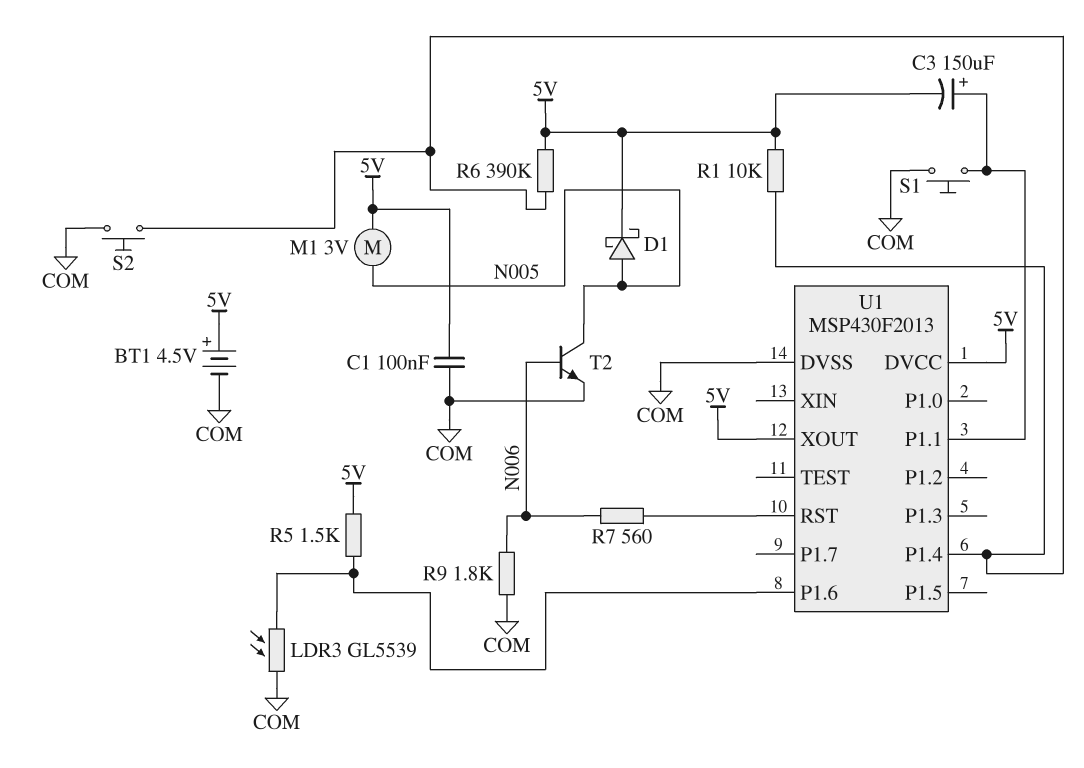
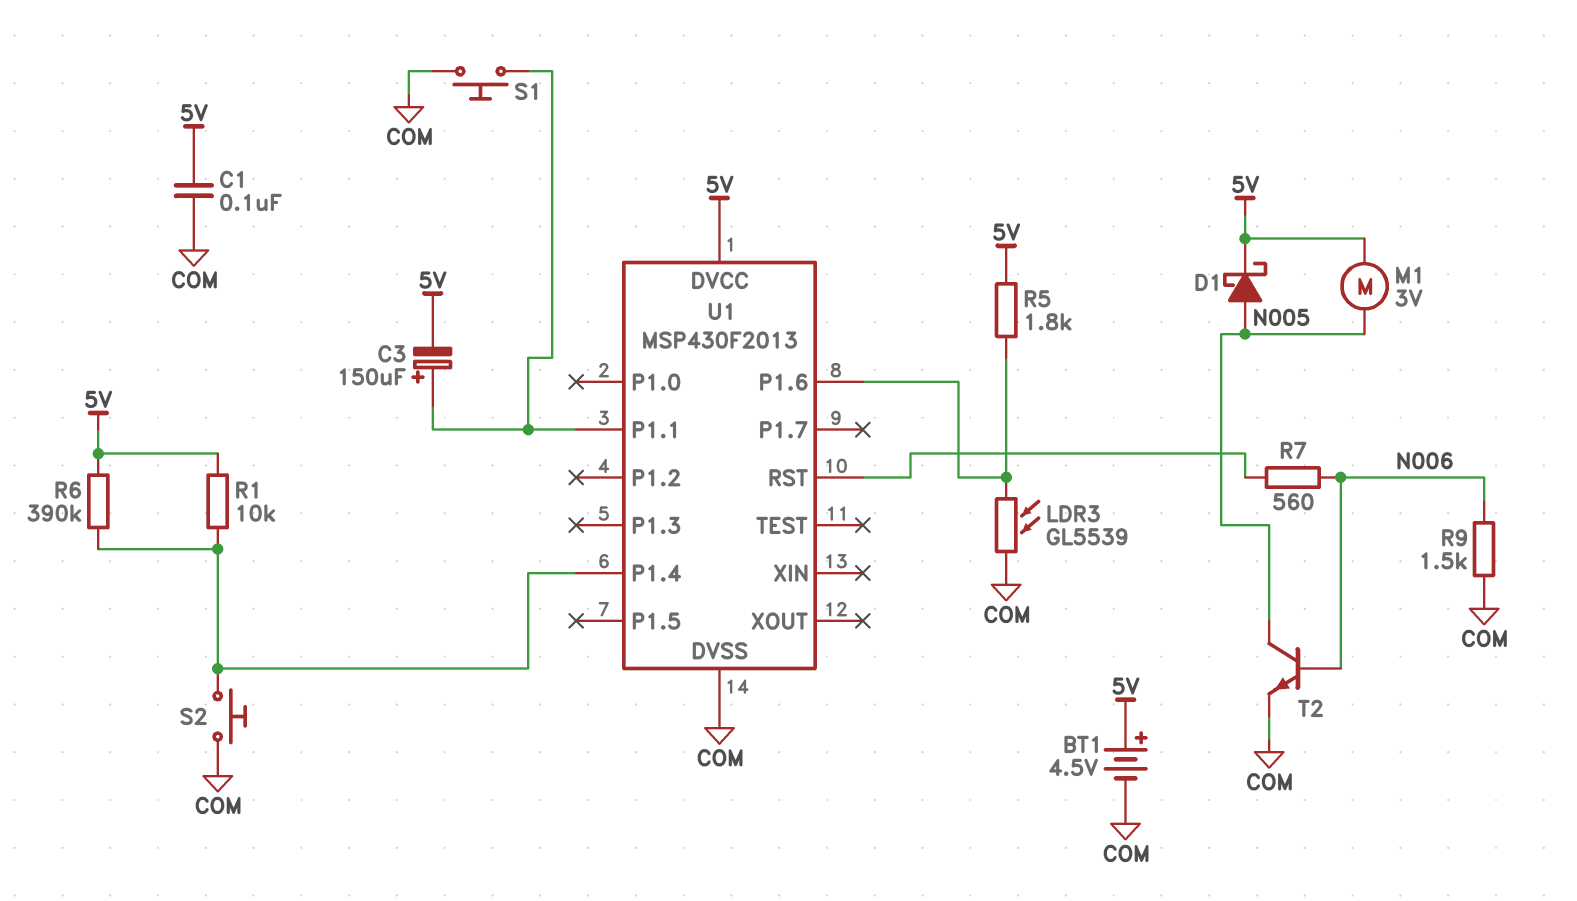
R5: 1.5k (5V, U1/P1.6) -> 1.8k (5V, U1/P1.6)
R9: 1.8k (COM, N006) -> 1.5k (COM, N006)
U1 pin XOUT: 5V -> none

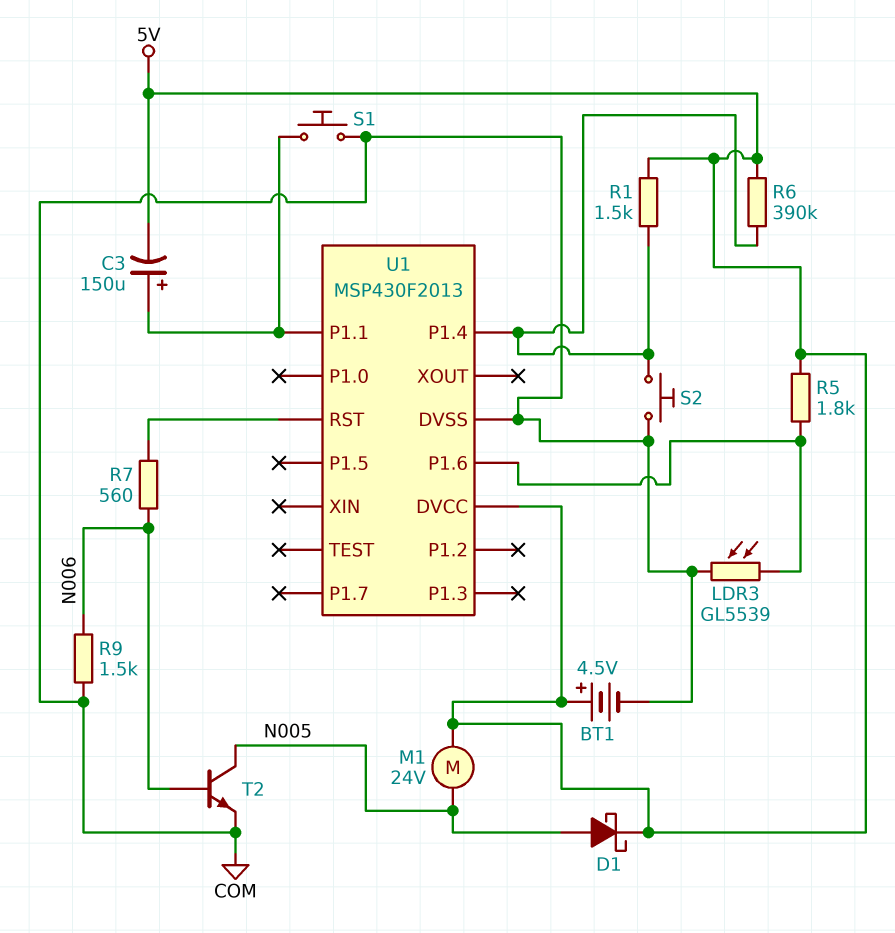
C1: 100nF (5V, COM) -> none
M1: motor 3V (5V, N005) -> motor 24V (5V, N005)
R1: 10k (5V, U1/P1.4) -> 1.5k (5V, U1/P1.4)

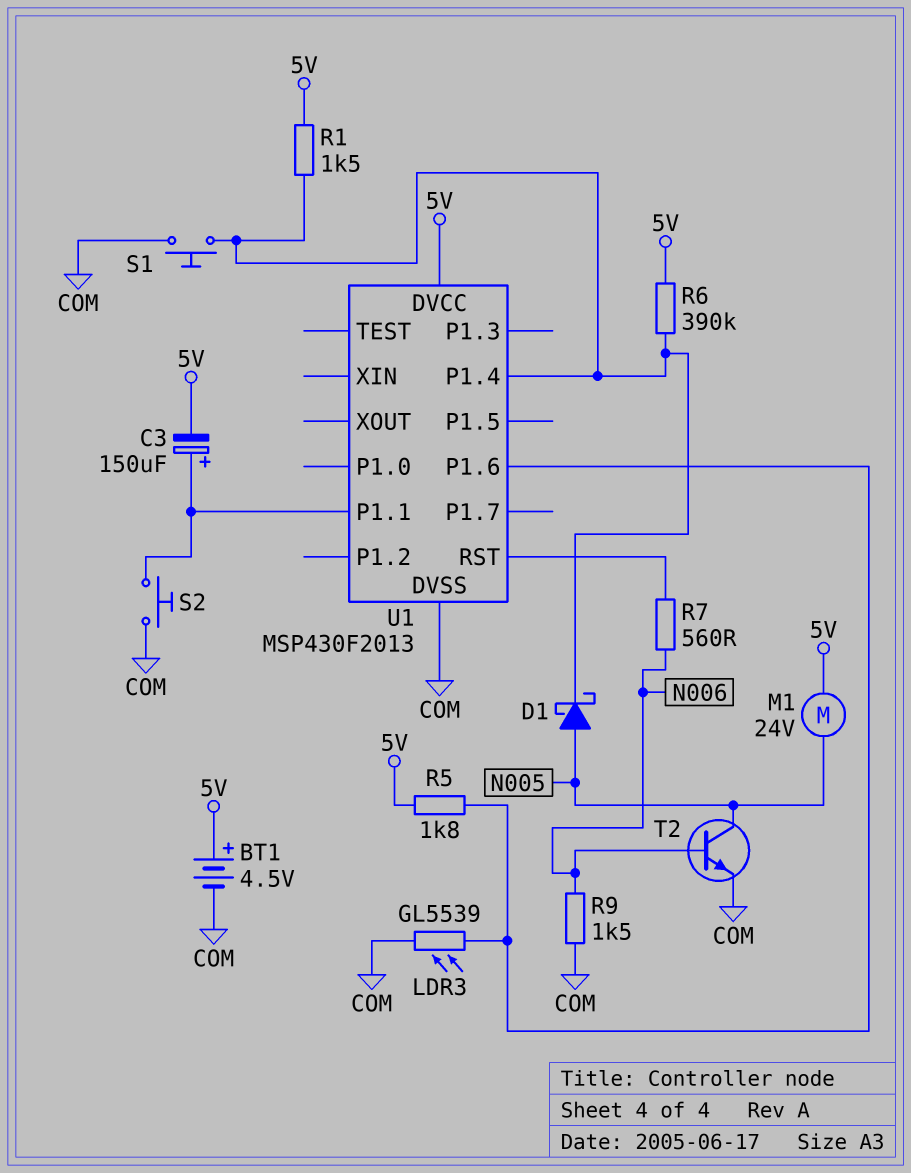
D1: schottky (A N005, K 5V) -> schottky (A N005, K U1/P1.4)
S1: button (COM, U1/P1.1) -> button (COM, U1/P1.4)
S2: button (COM, U1/P1.4) -> button (COM, U1/P1.1)

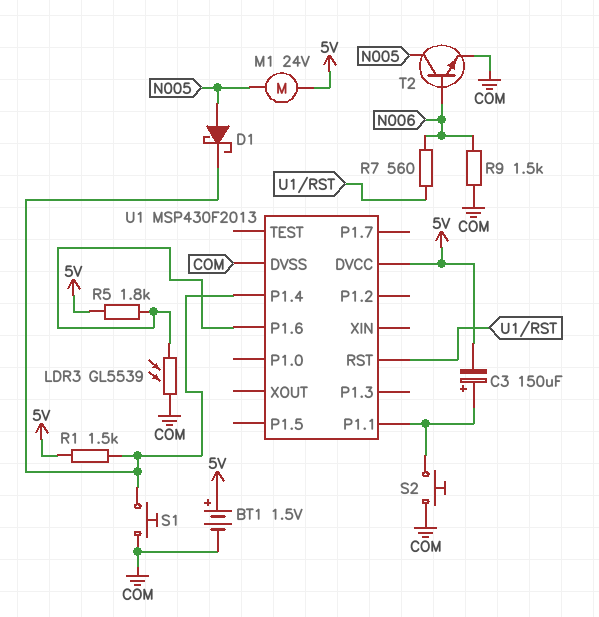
BT1: 4.5V (plus 5V, minus COM) -> 1.5V (plus 5V, minus COM)
R6: 390k (5V, U1/P1.4) -> none

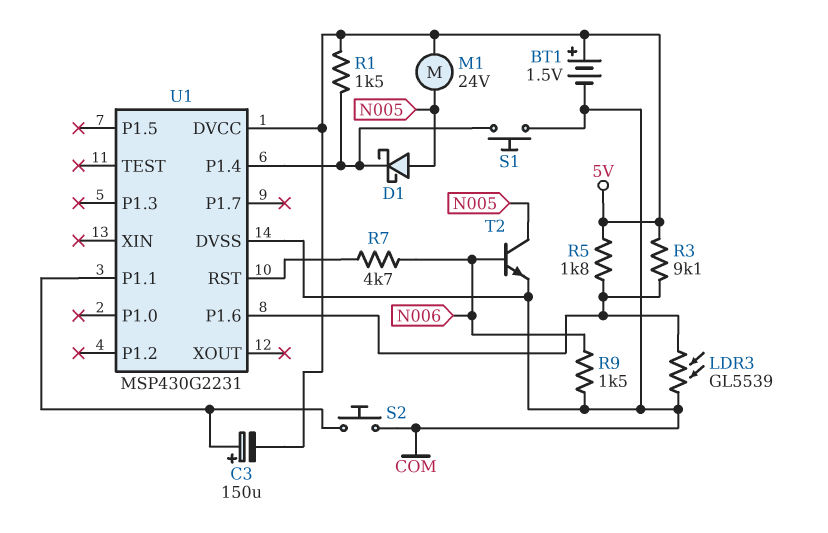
R3: none -> 9.1k (5V, U1/P1.6)
R7: 560 (N006, U1/RST) -> 4.7k (N006, U1/RST)
U1: MSP430F2013 -> MSP430G2231

